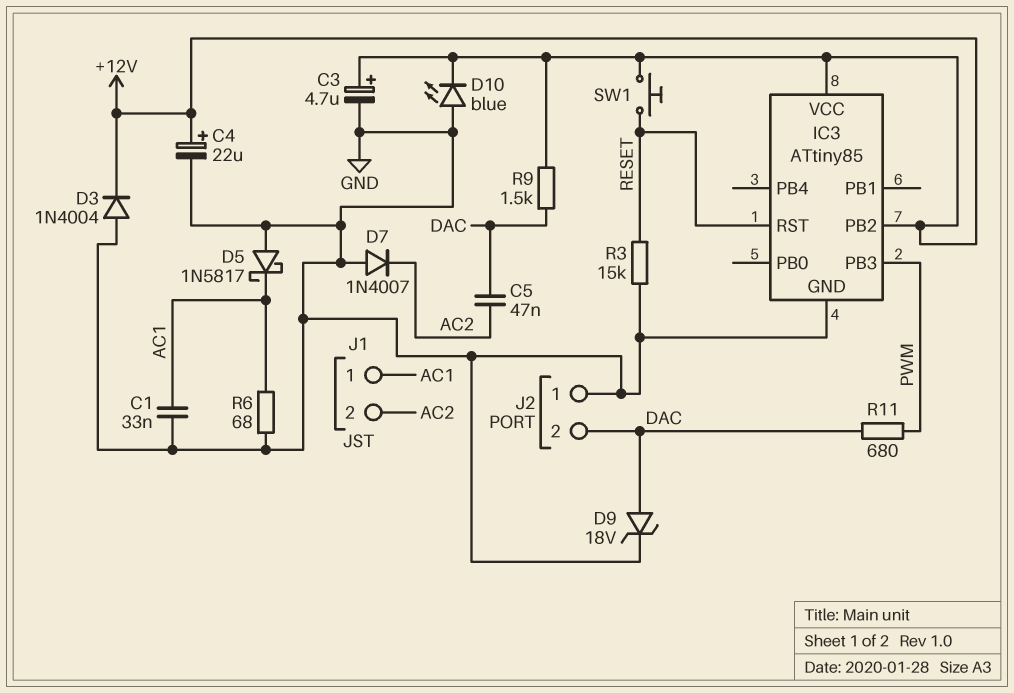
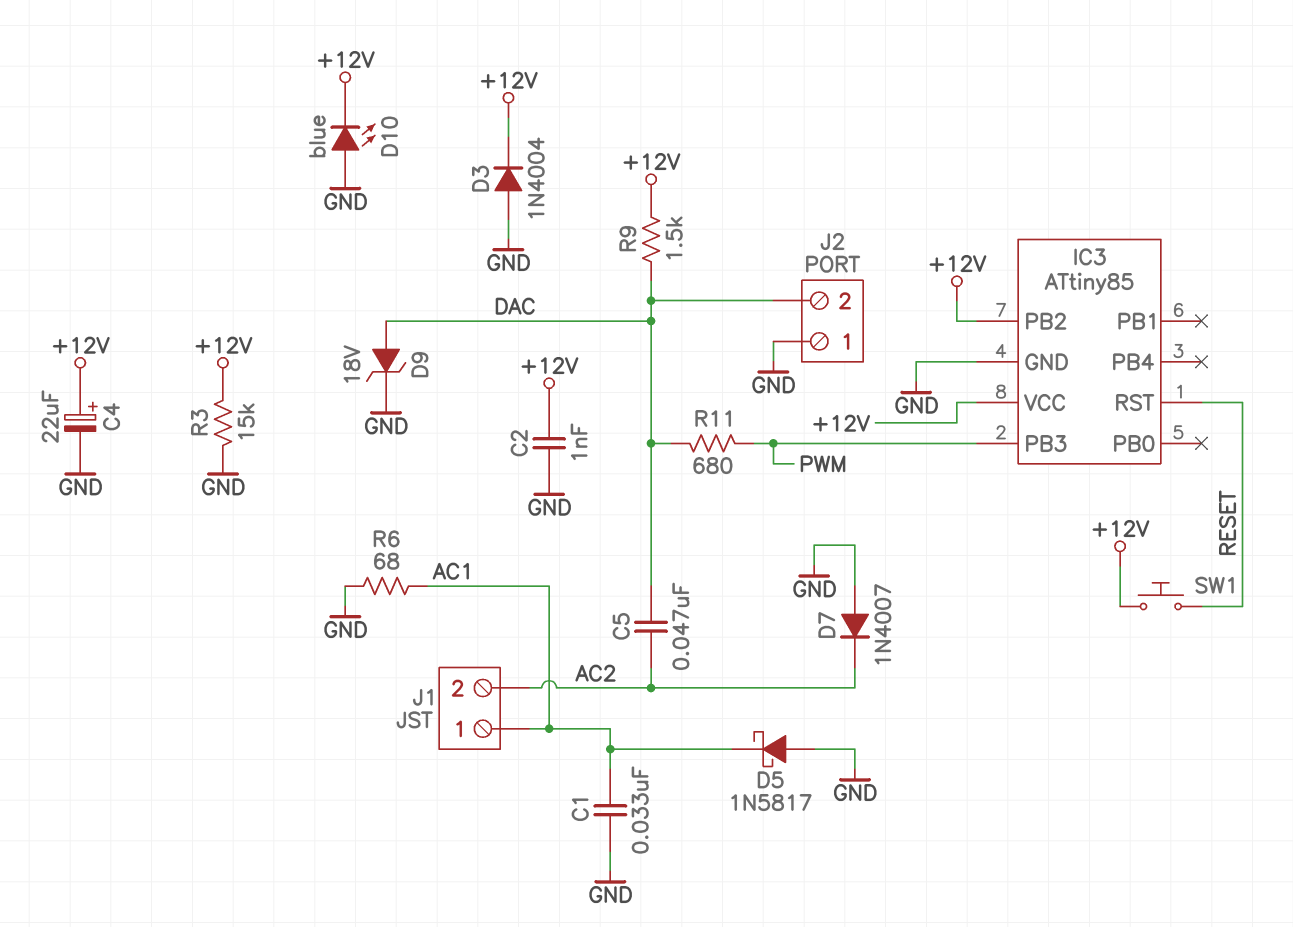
C2: none -> 1nF (+12V, GND)
C3: 4.7uF (plus +12V, minus GND) -> none
R3: 15k (GND, RESET) -> 15k (+12V, GND)

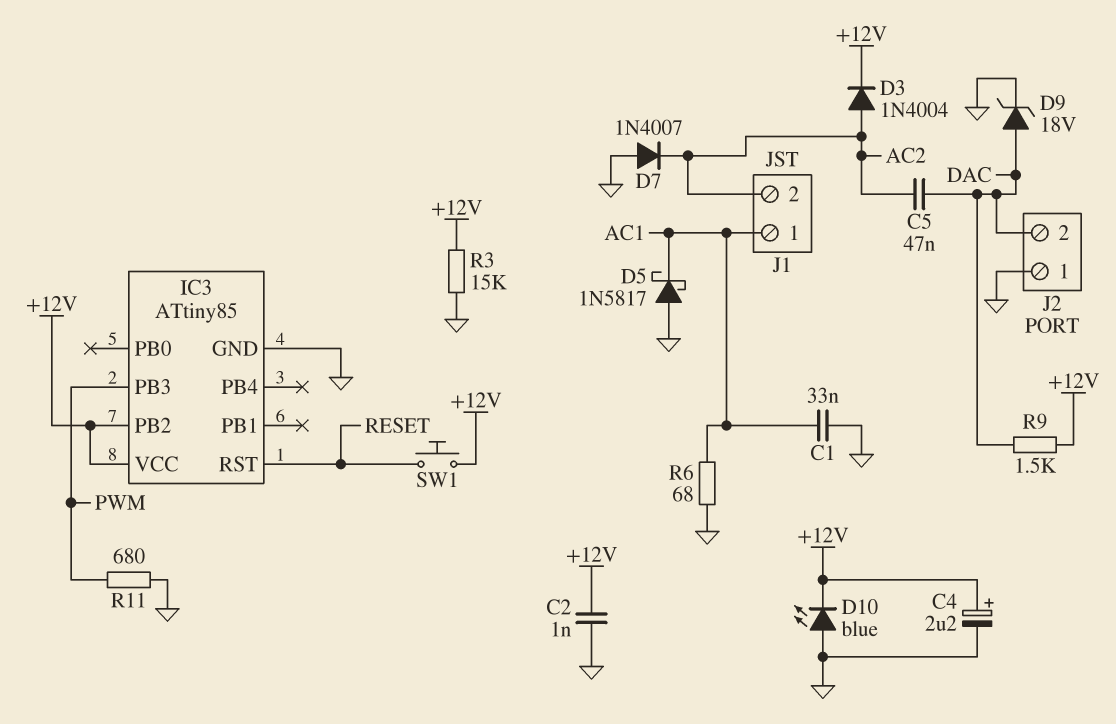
C4: 22uF (plus +12V, minus GND) -> 2.2uF (plus +12V, minus GND)
D3: diode 1N4004 (A GND, K +12V) -> diode 1N4004 (A AC2, K +12V)
R11: 680 (DAC, PWM) -> 680 (GND, PWM)

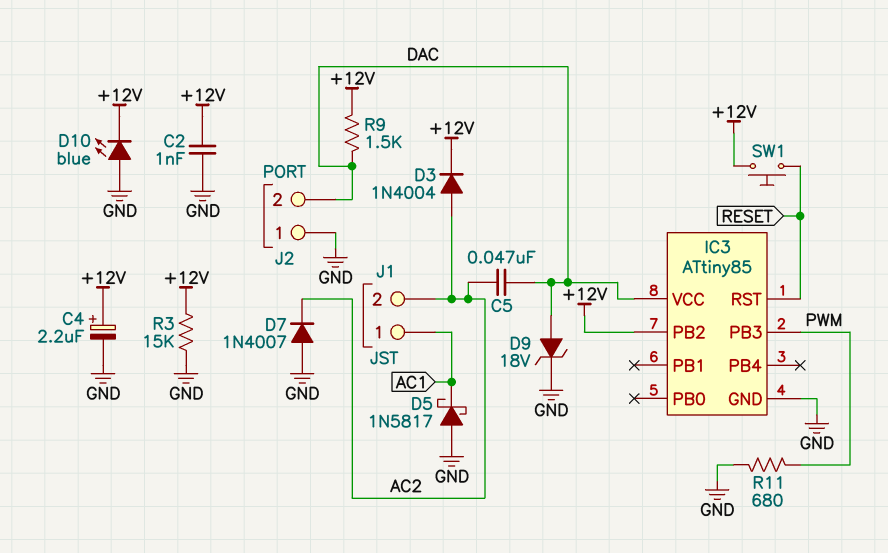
C1: 33nF (AC1, GND) -> none
IC3 pin VCC: +12V -> DAC
R6: 68 (AC1, GND) -> none

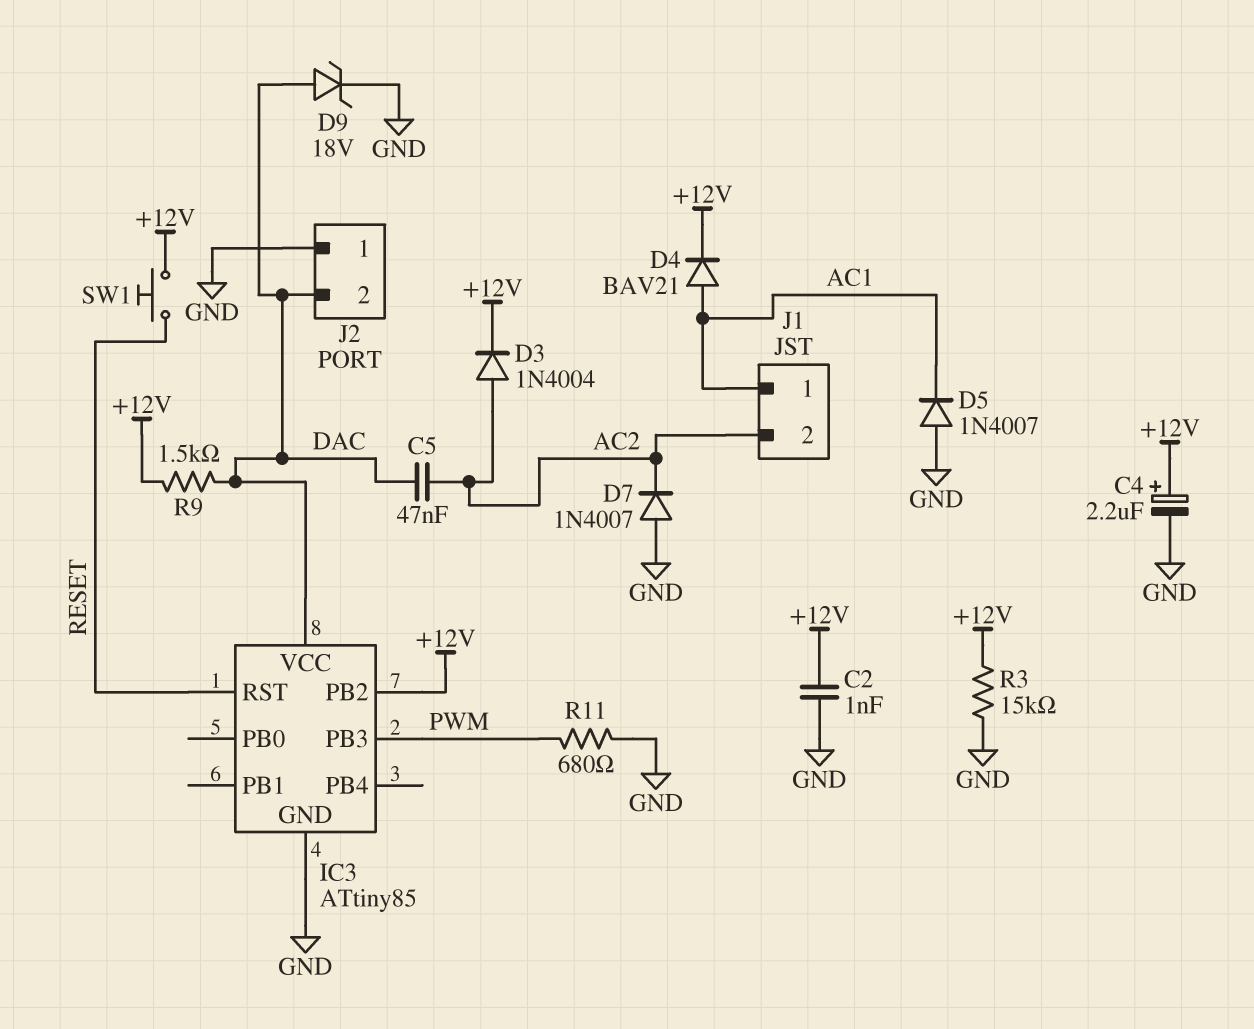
D4: none -> diode BAV21 (A AC1, K +12V)
D5: schottky 1N5817 (A GND, K AC1) -> diode 1N4007 (A GND, K AC1)
D10: LED blue (A GND, K +12V) -> none

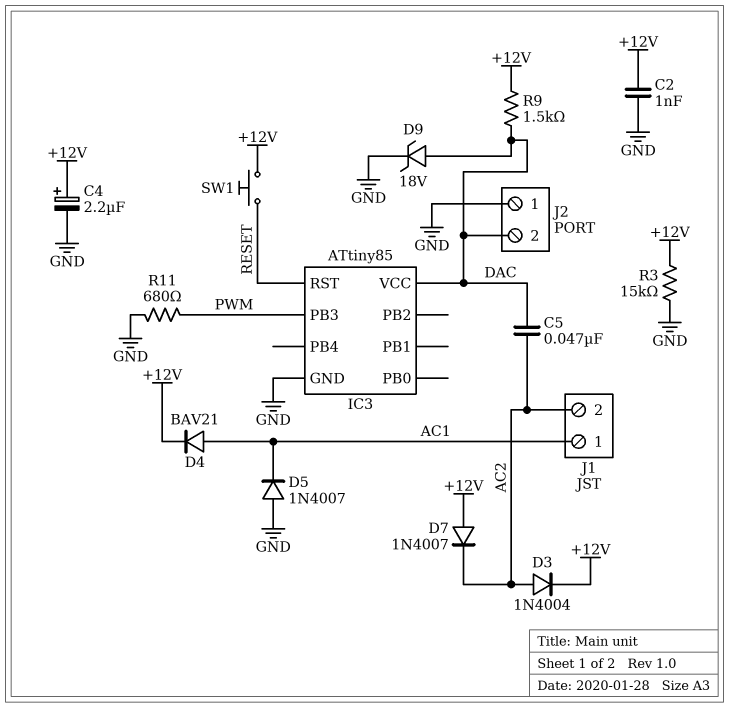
D7: diode 1N4007 (A GND, K AC2) -> diode 1N4007 (A +12V, K AC2)
IC3 pin PB2: +12V -> none

